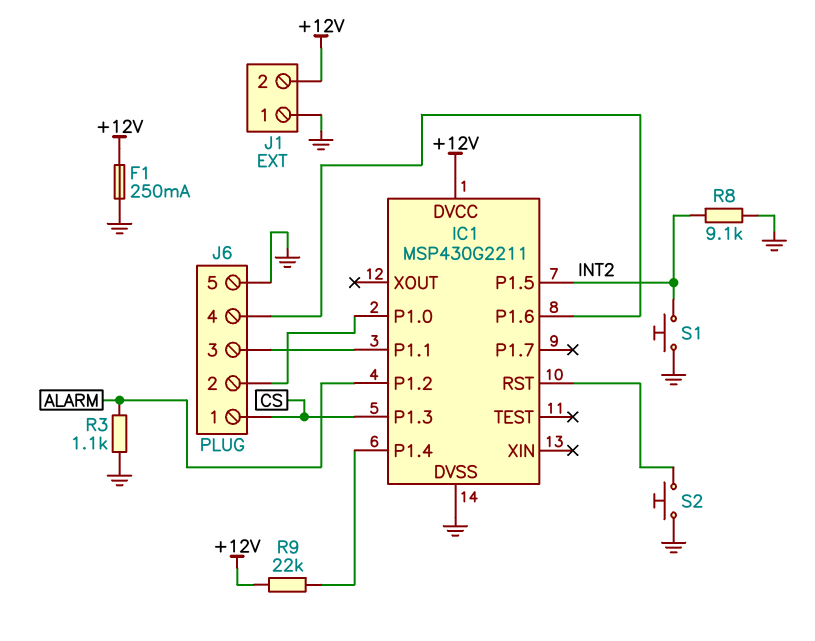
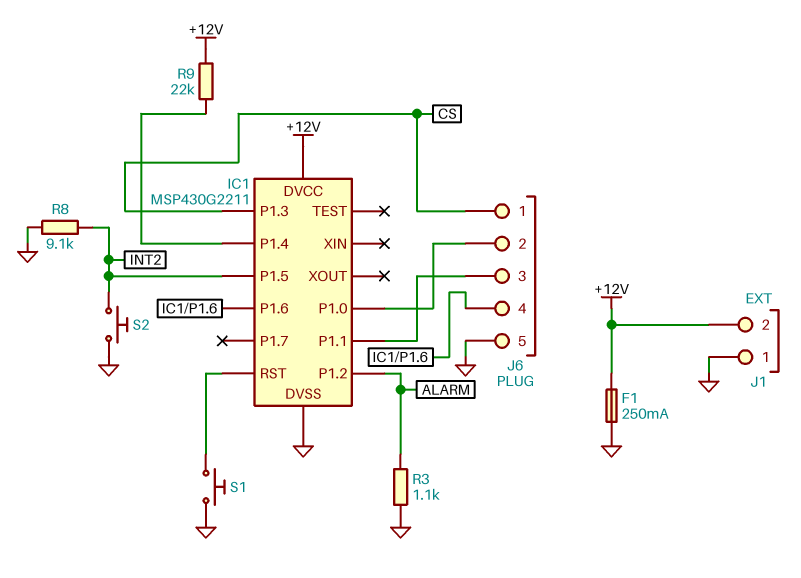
S1: button (GND, INT2) -> button (GND, IC1/RST)
S2: button (GND, IC1/RST) -> button (GND, INT2)

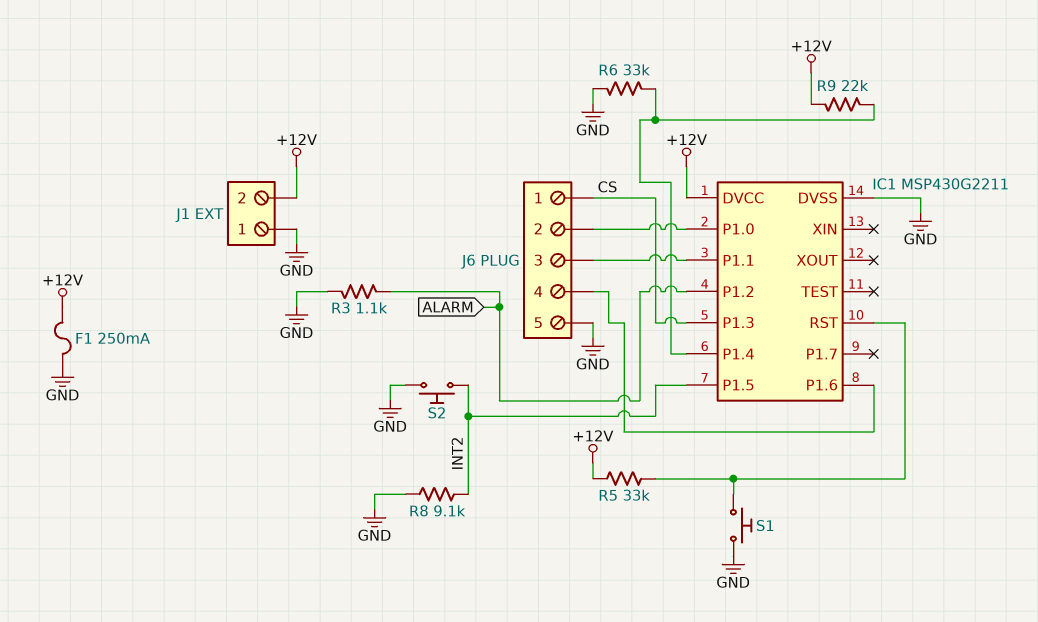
R5: none -> 33k (+12V, IC1/RST)
R6: none -> 33k (GND, IC1/P1.4)

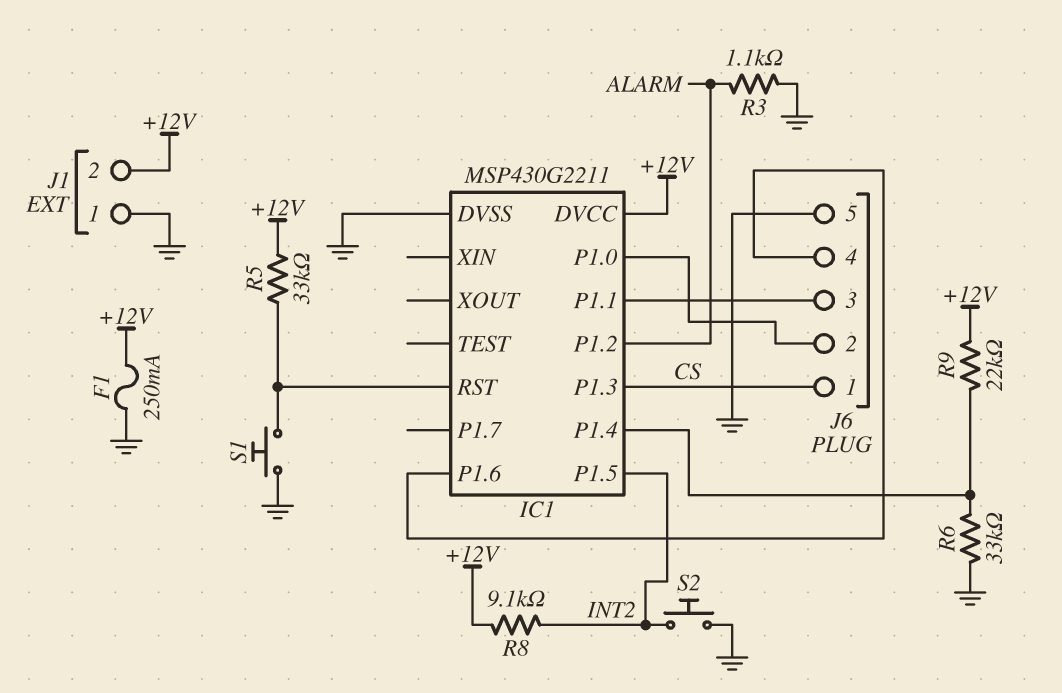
R8: 9.1k (GND, INT2) -> 9.1k (+12V, INT2)

